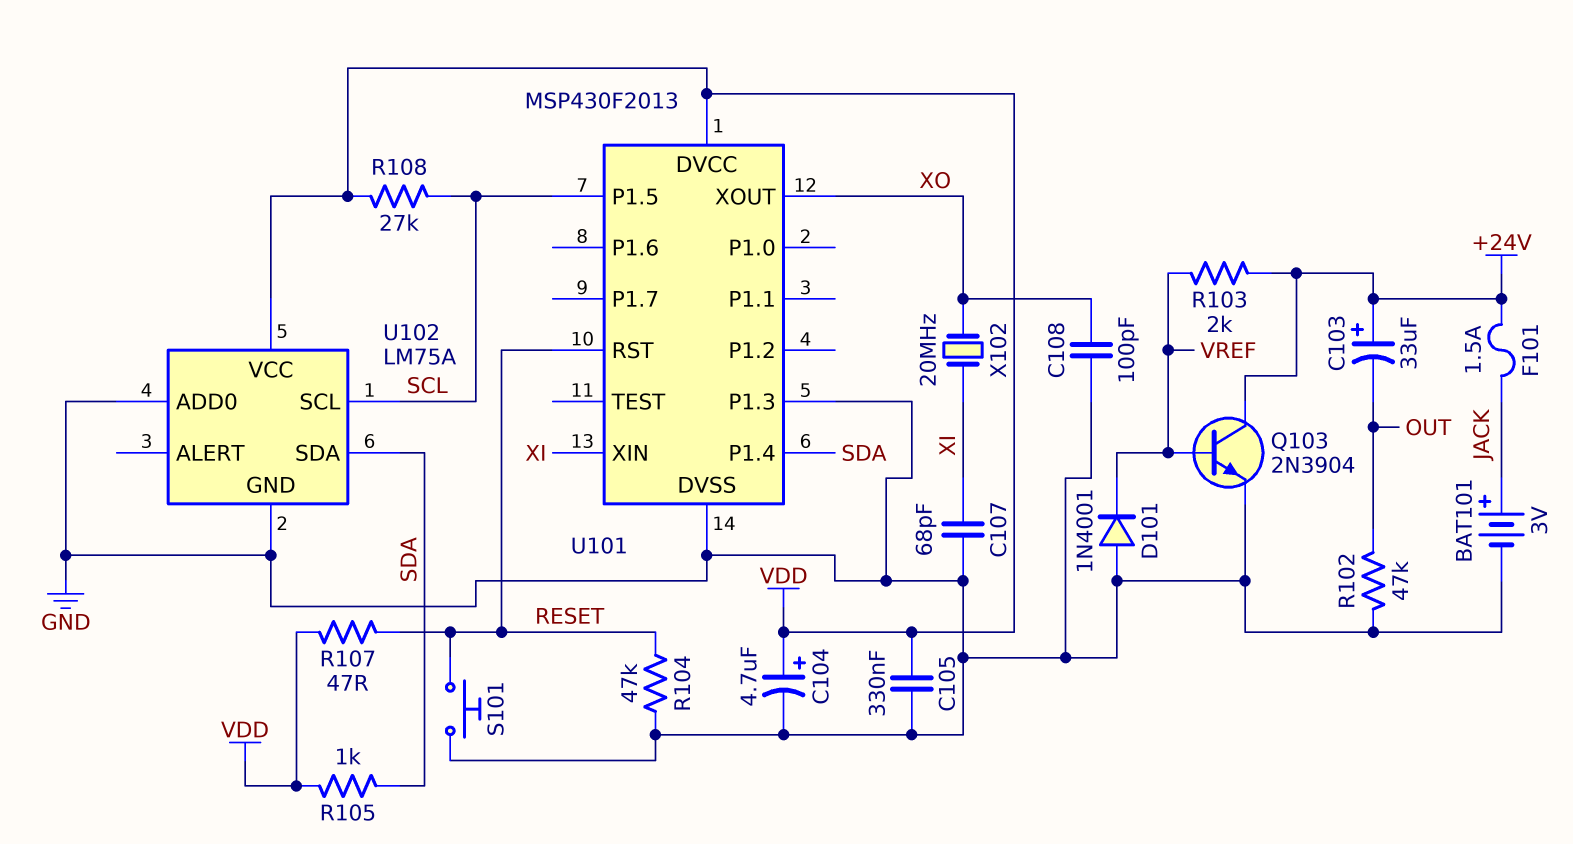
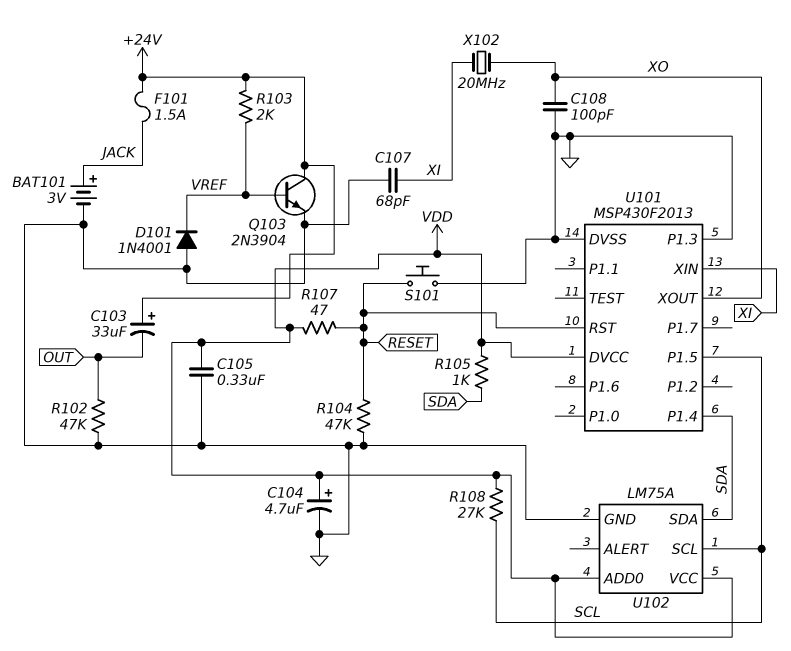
U102 pin ADD0: GND -> VDD

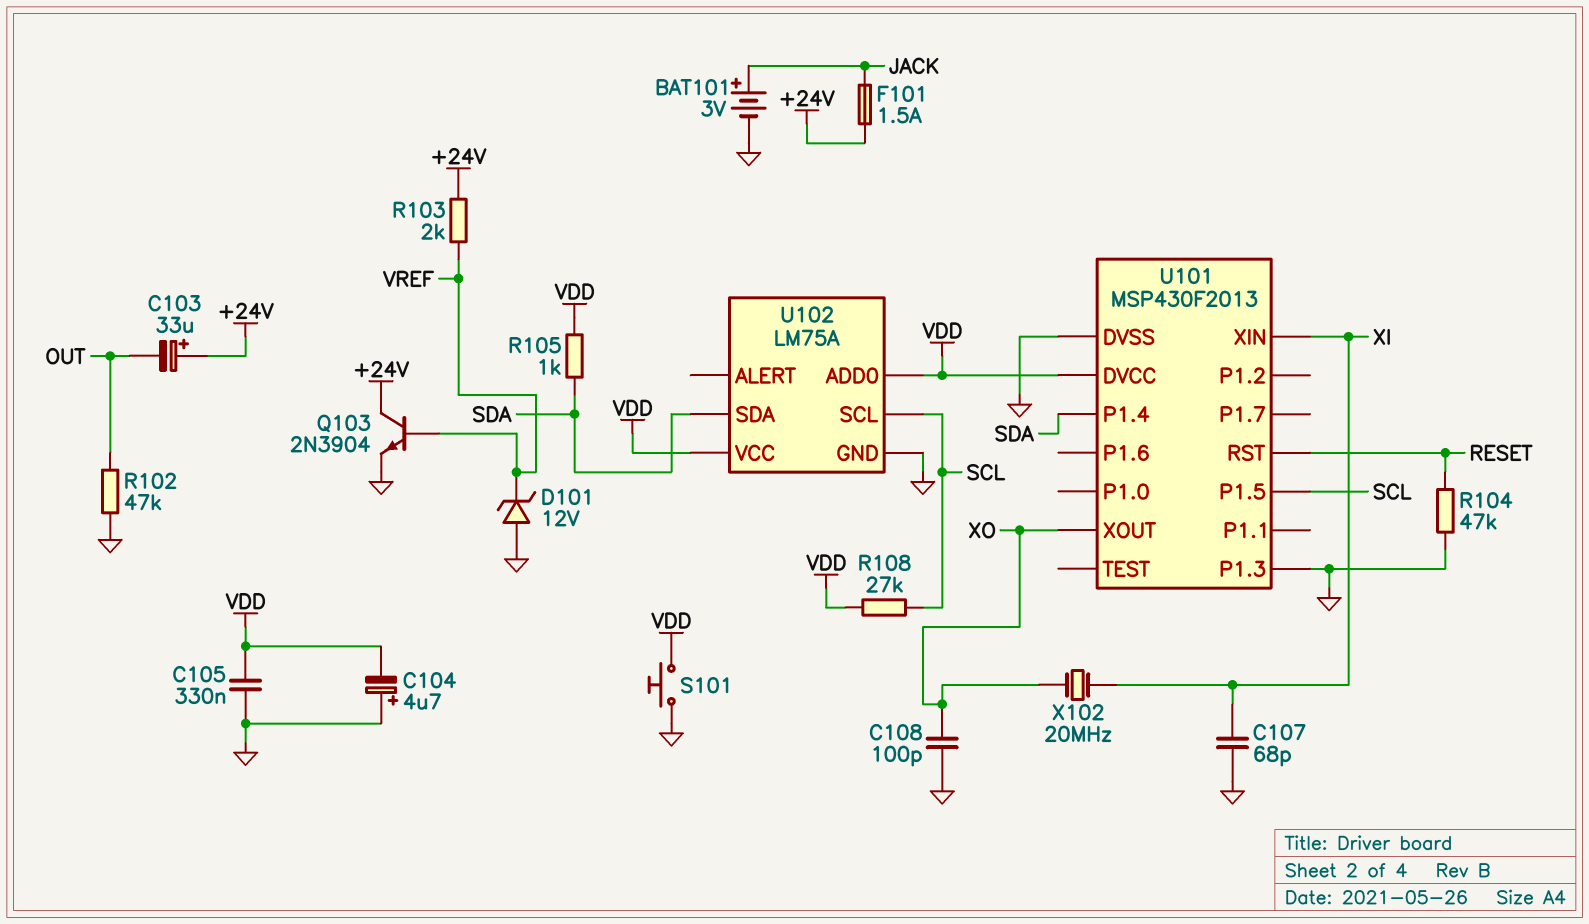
C104: 4.7uF (plus VDD, minus GND) -> 4.7uF (plus GND, minus VDD)
D101: diode 1N4001 (A GND, K VREF) -> zener 12V (A GND, K VREF)
R107: 47 (RESET, VDD) -> none
S101: button (GND, RESET) -> button (GND, VDD)

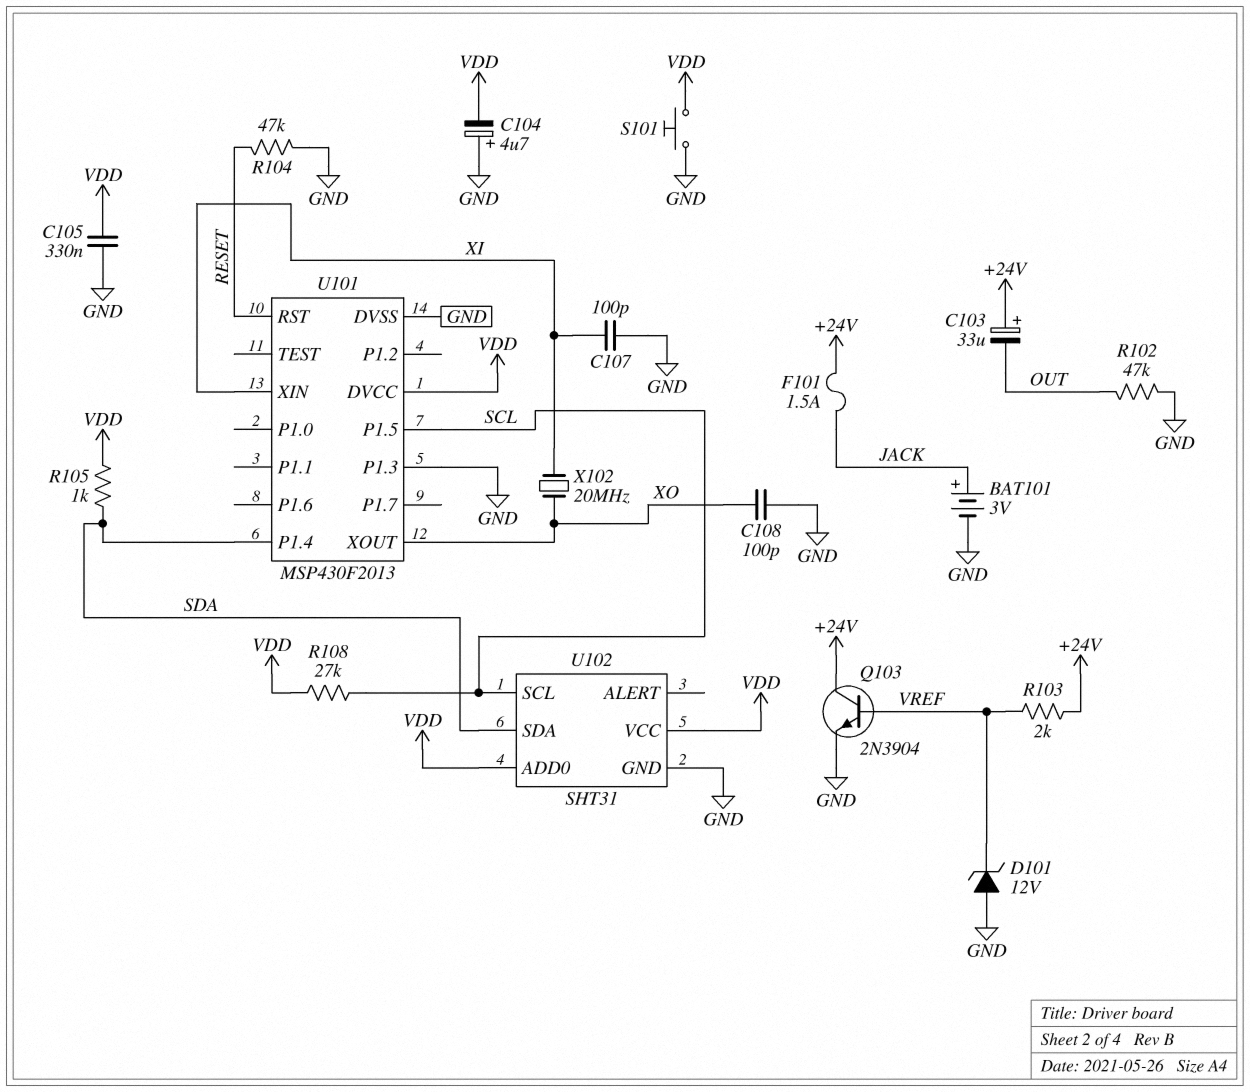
C107: 68pF (GND, XI) -> 100pF (GND, XI)
U102: LM75A -> SHT31

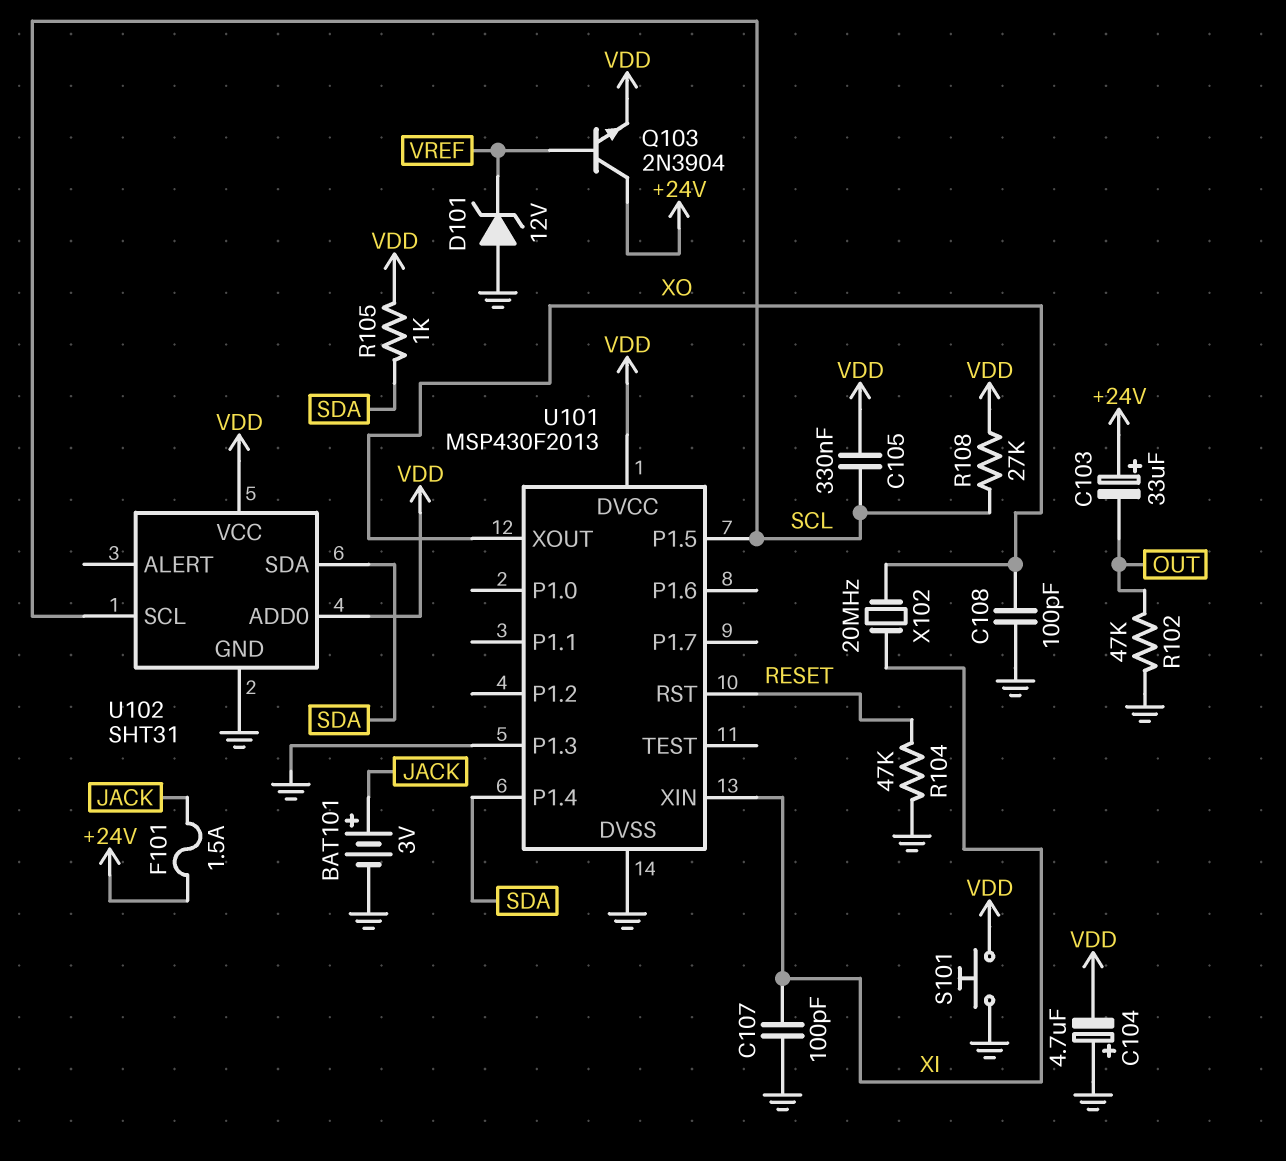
C105: 330nF (GND, VDD) -> 330nF (SCL, VDD)
Q103: NPN 2N3904 (B VREF, C +24V, E GND) -> NPN 2N3904 (B VREF, C +24V, E VDD)
R103: 2k (+24V, VREF) -> none

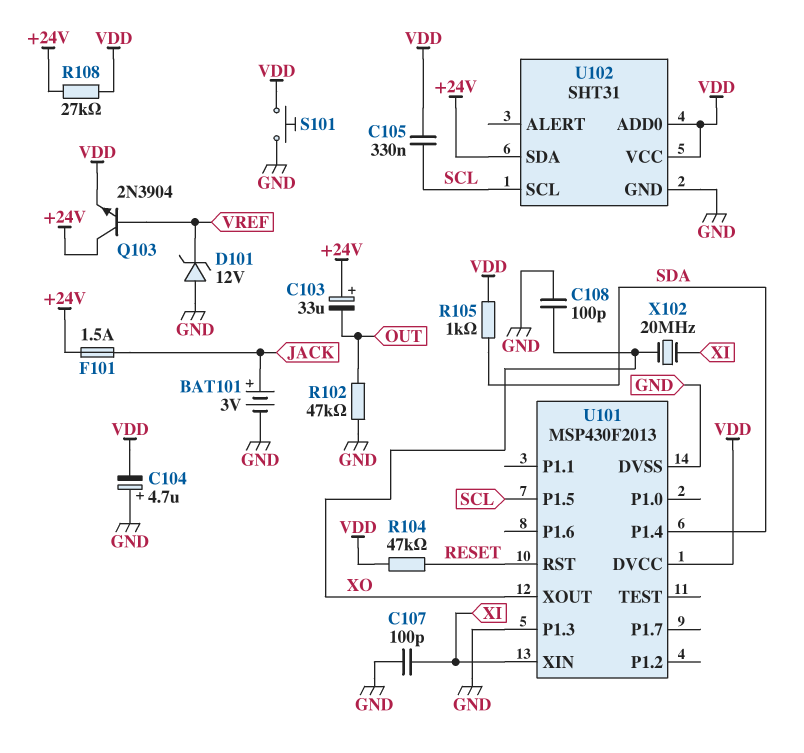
R104: 47k (GND, RESET) -> 47k (RESET, VDD)
R108: 27k (SCL, VDD) -> 27k (+24V, VDD)
U102 pin SDA: SDA -> +24V

